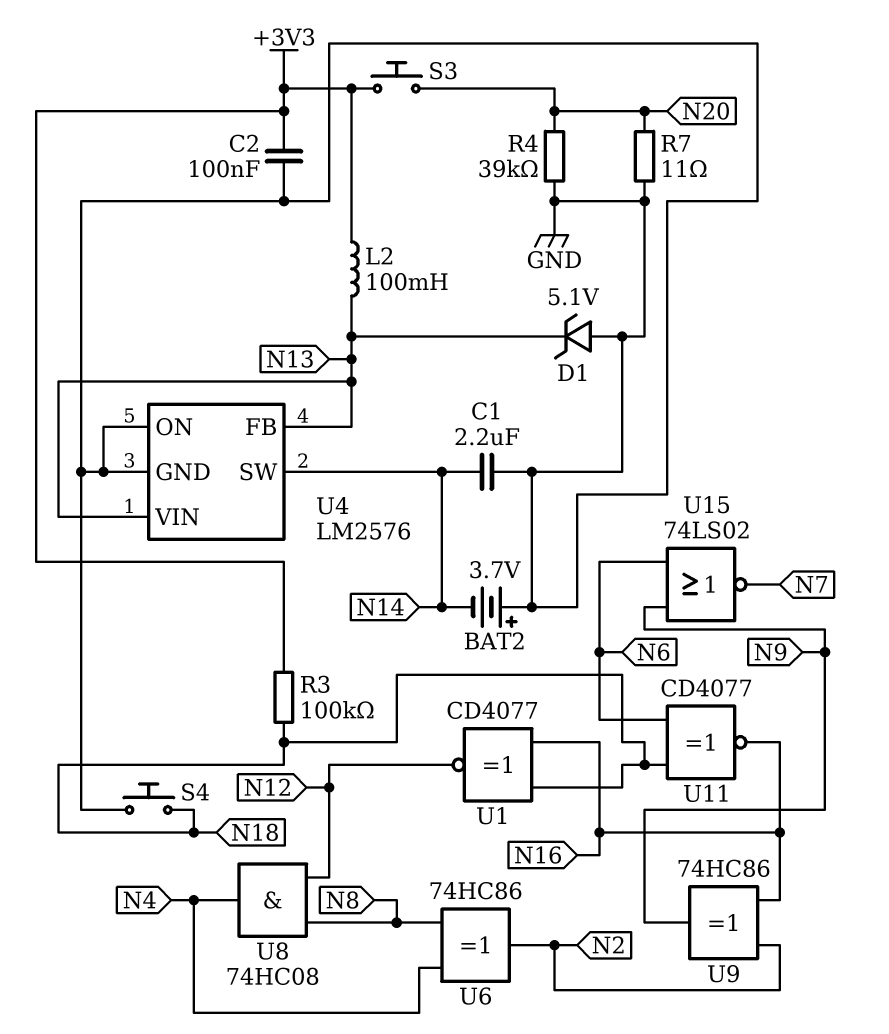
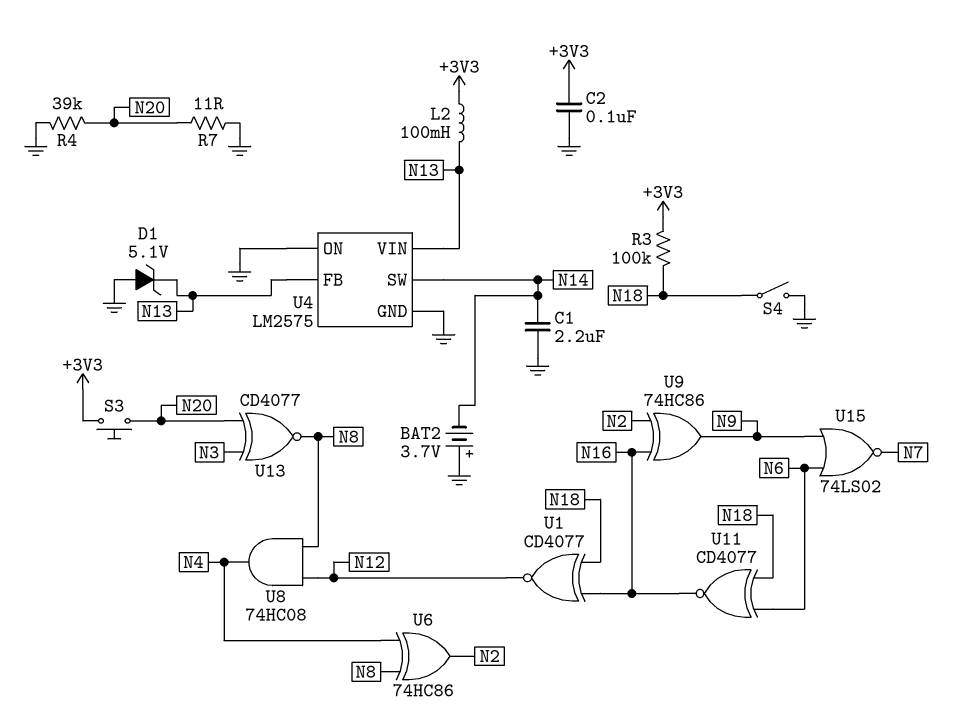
S4: button (GND, N18) -> switch (GND, N18)
U4: LM2576 -> LM2575
U13: none -> XNOR CD4077 (in N3, in N20, out N8)

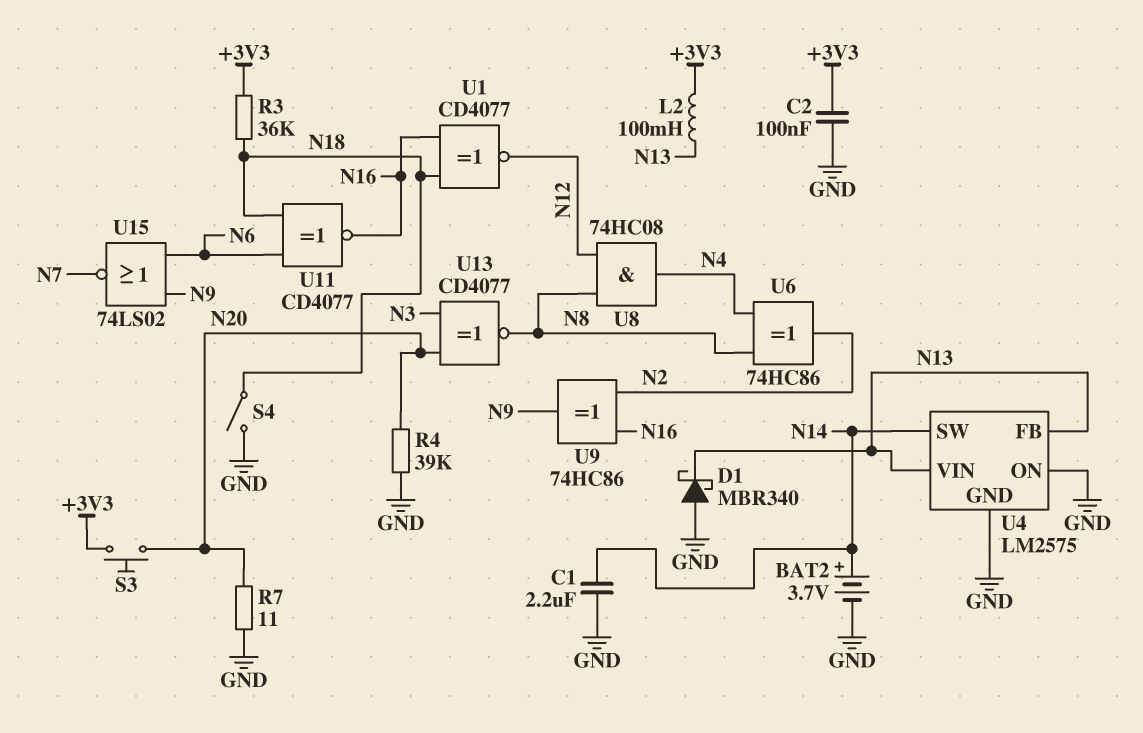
BAT2: 3.7V (plus GND, minus N14) -> 3.7V (plus N14, minus GND)
D1: zener 5.1V (A GND, K N13) -> schottky MBR340 (A GND, K N13)
R3: 100k (+3V3, N18) -> 36k (+3V3, N18)

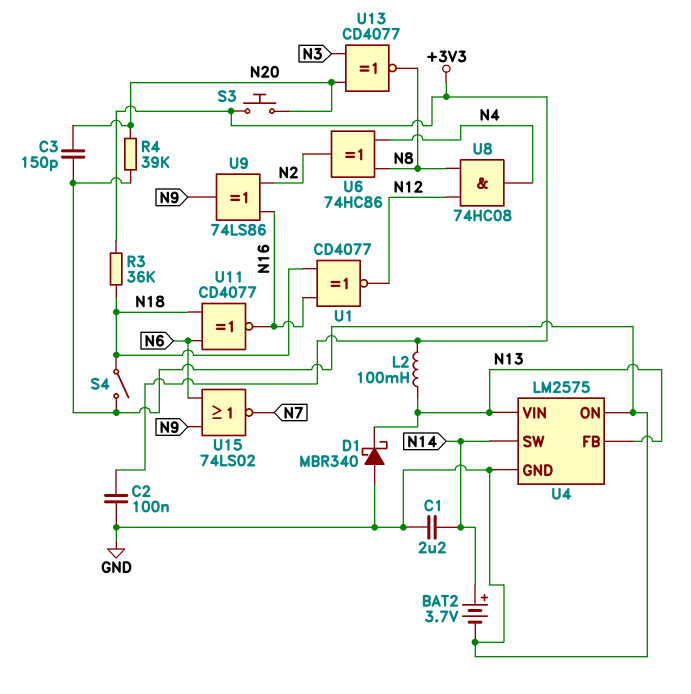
C3: none -> 150pF (GND, N20)
R7: 11 (GND, N20) -> none
U9: XOR 74HC86 (in N2, in N16, out N9) -> XOR 74LS86 (in N2, in N16, out N9)

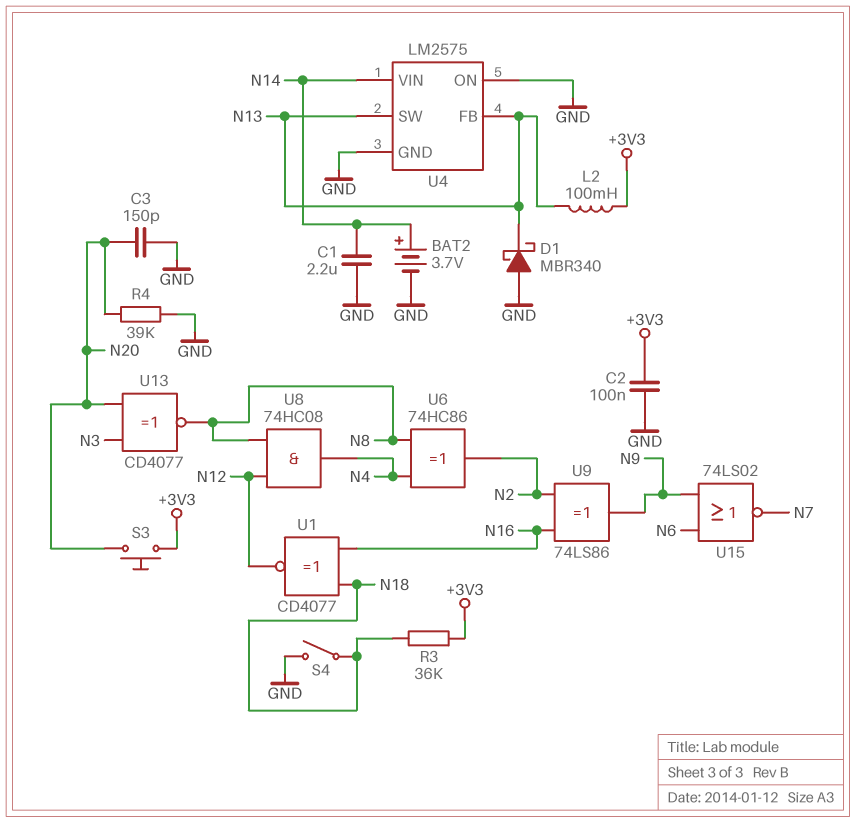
U4 pin SW: N14 -> N13
U4 pin VIN: N13 -> N14
U11: XNOR CD4077 (in N6, in N18, out N16) -> none

